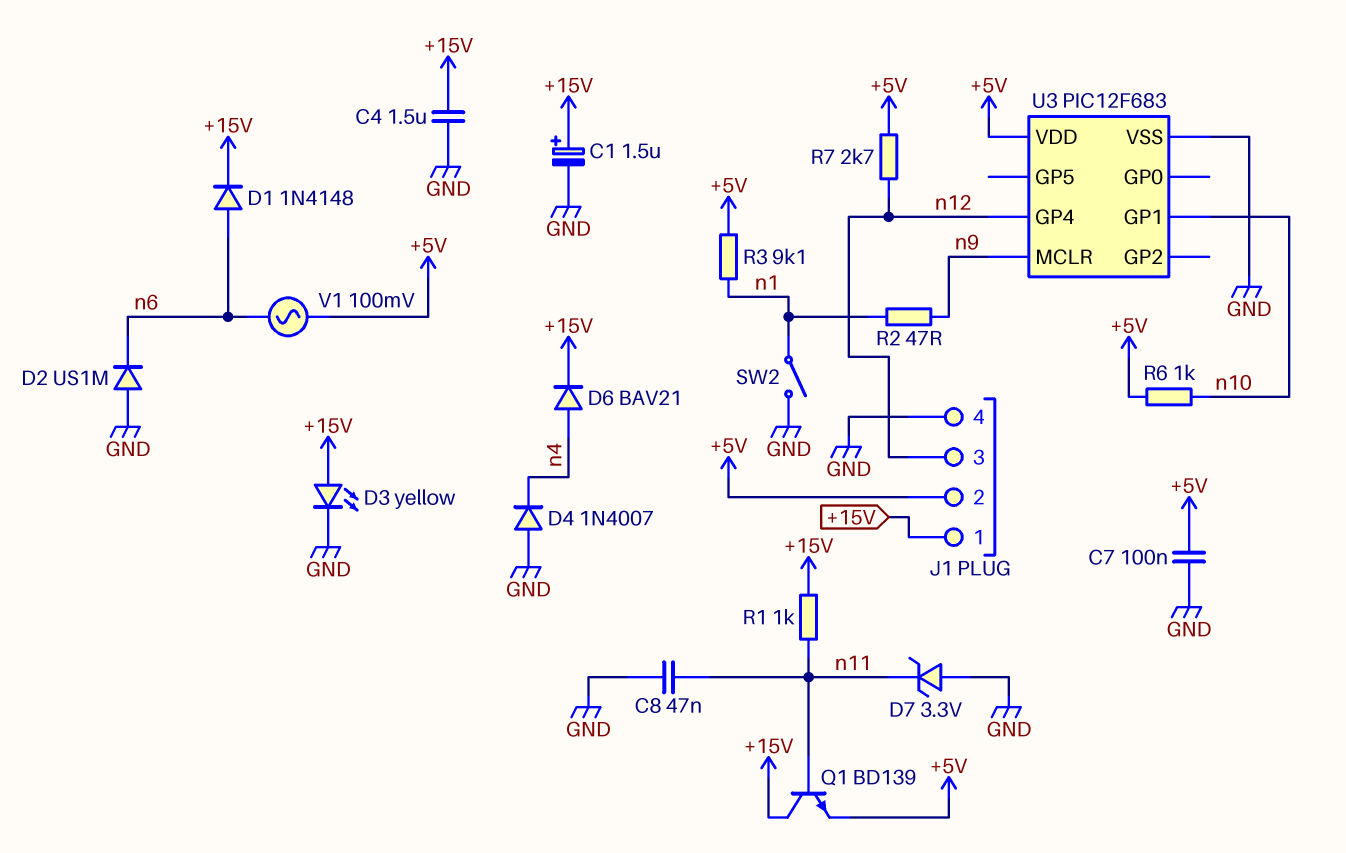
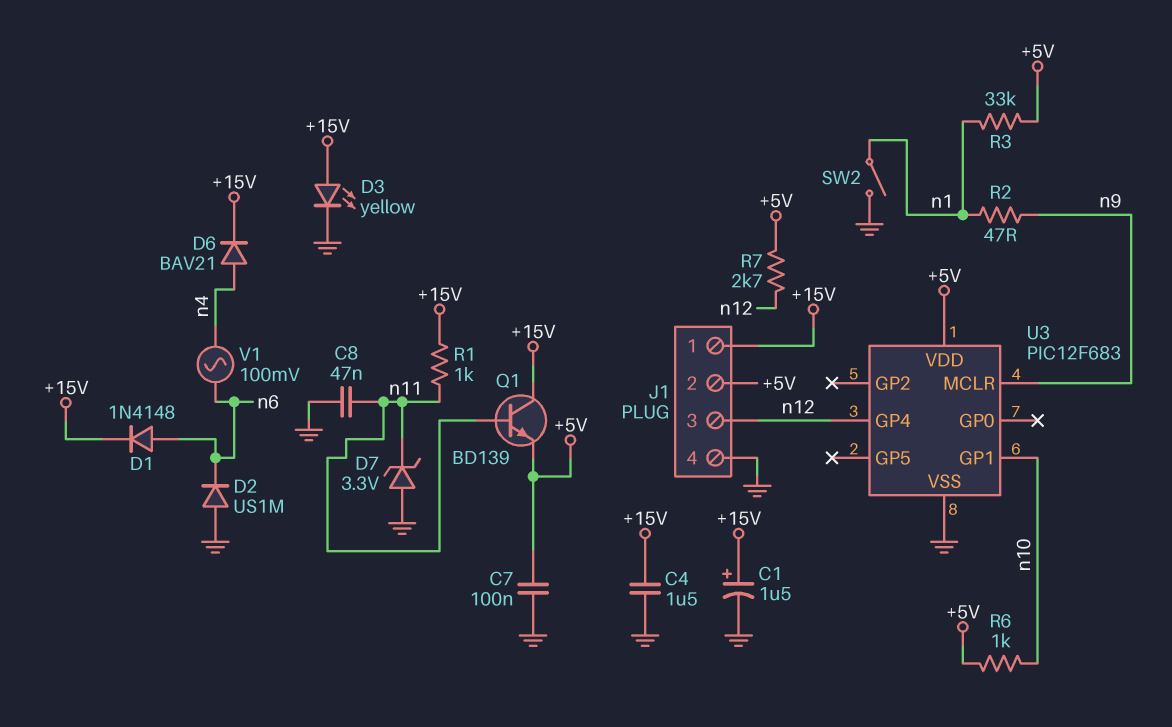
D4: diode 1N4007 (A GND, K n4) -> none
R3: 9.1k (+5V, n1) -> 33k (+5V, n1)
V1: AC 100mV (+5V, n6) -> AC 100mV (n4, n6)

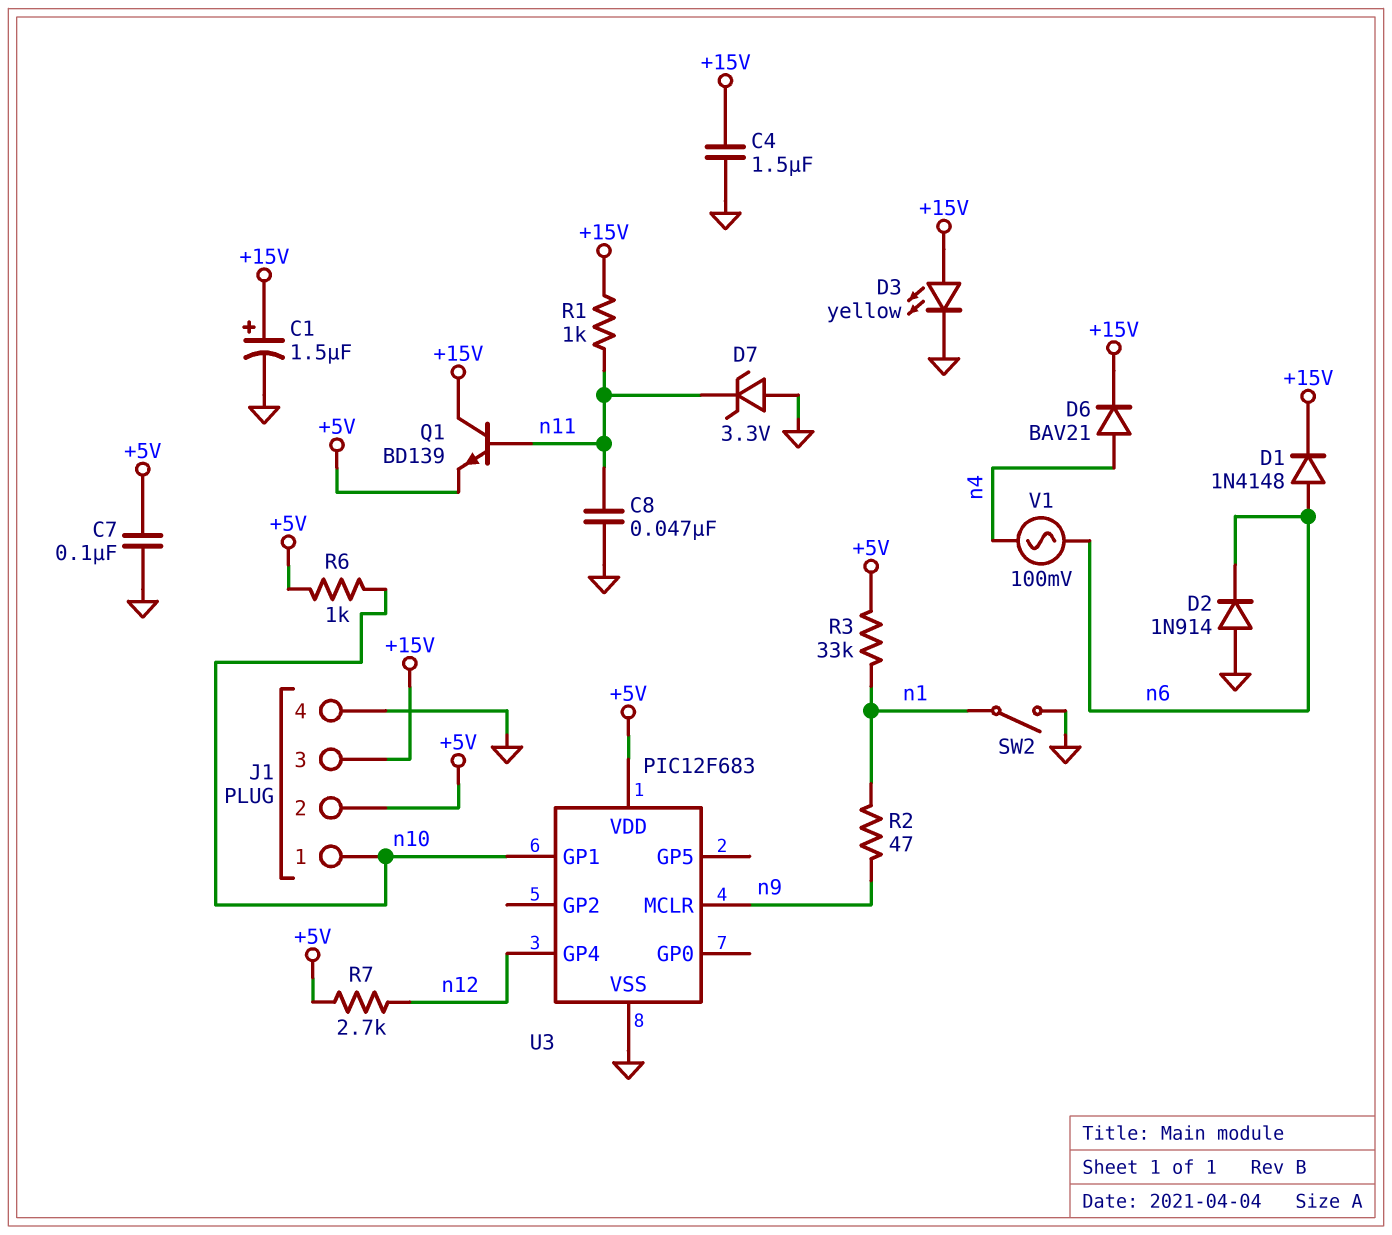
D2: diode US1M (A GND, K n6) -> diode 1N914 (A GND, K n6)
J1 pin 1: +15V -> n10
J1 pin 3: n12 -> +15V

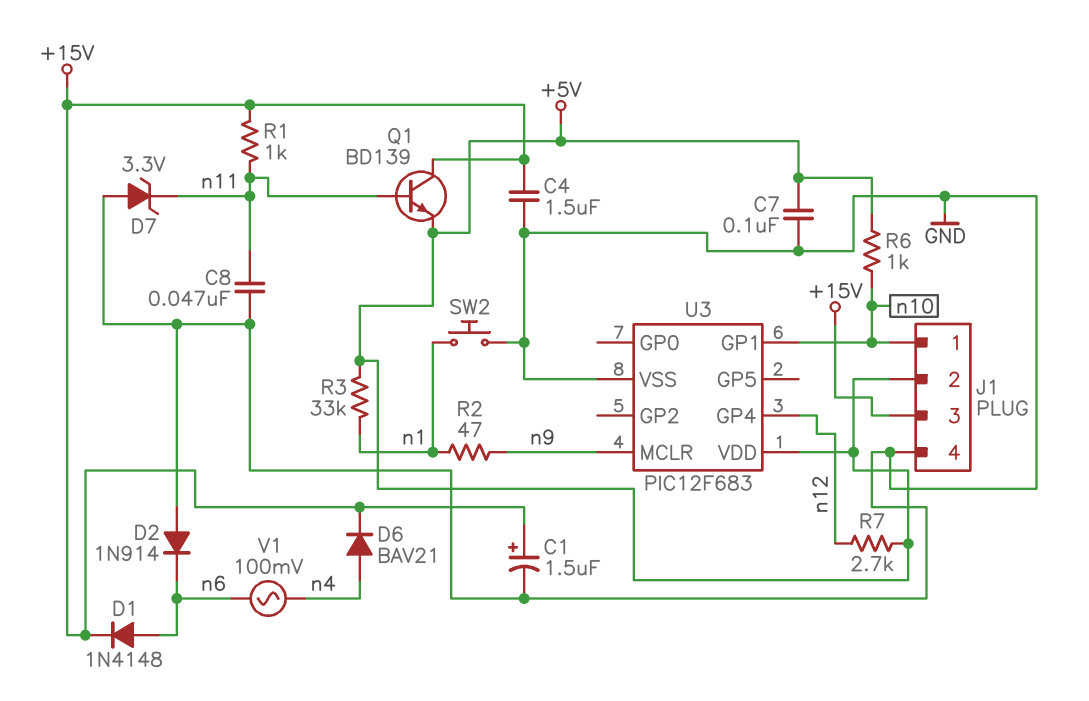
D3: LED yellow (A +15V, K GND) -> none
SW2: switch (GND, n1) -> button (GND, n1)

